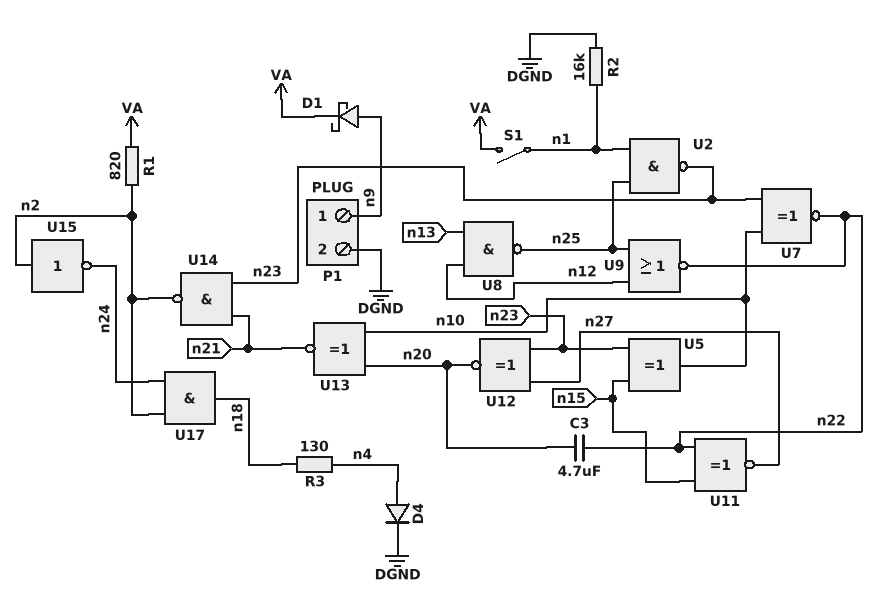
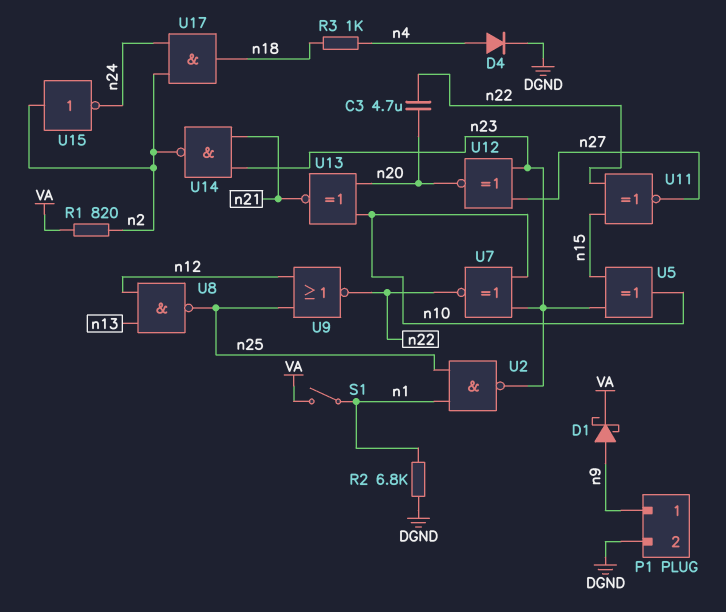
R2: 16k (DGND, n1) -> 6.8k (DGND, n1)
R3: 130 (n4, n18) -> 1k (n4, n18)

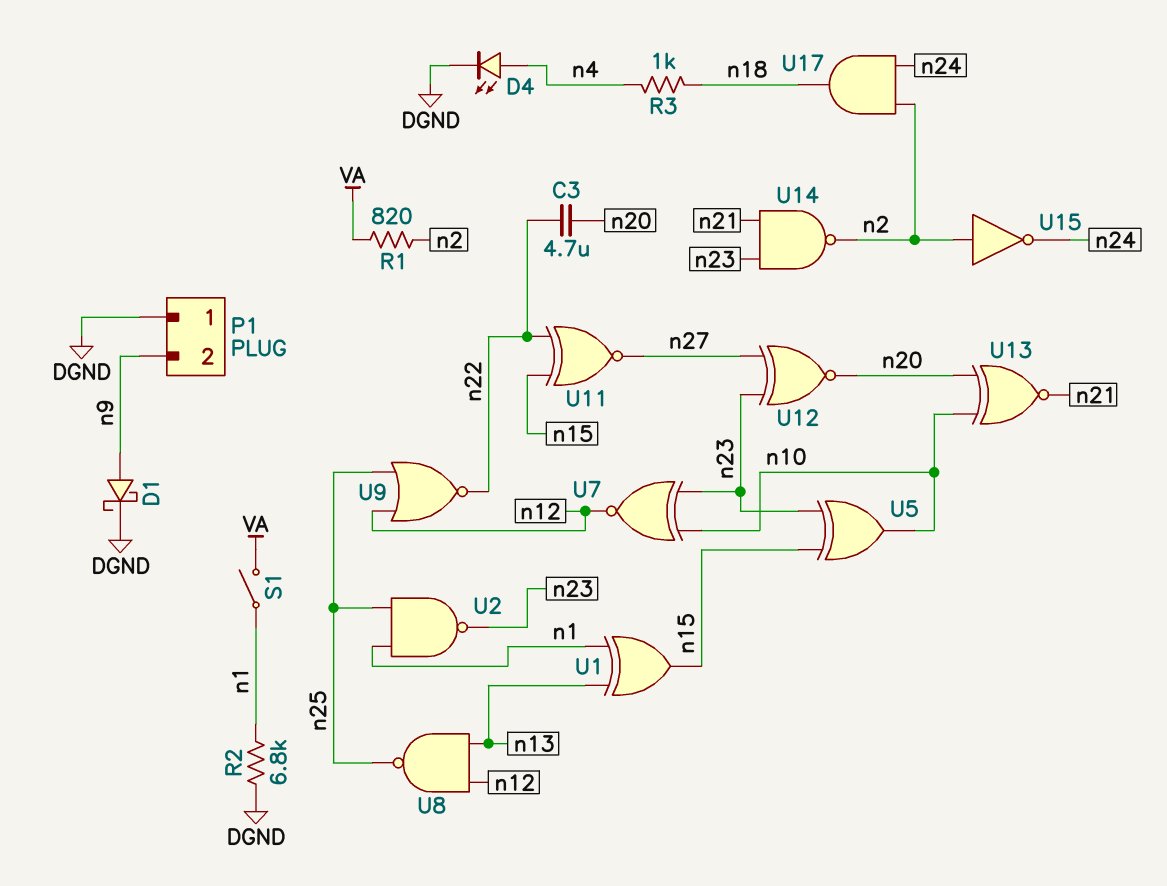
D1: schottky (A n9, K VA) -> schottky (A n9, K DGND)
D4: diode (A n4, K DGND) -> LED (A n4, K DGND)
P1 pin 1: n9 -> DGND
P1 pin 2: DGND -> n9
U1: none -> XOR (in n1, in n13, out n15)
U7: XNOR (in n10, in n23, out n22) -> XNOR (in n10, in n23, out n12)

